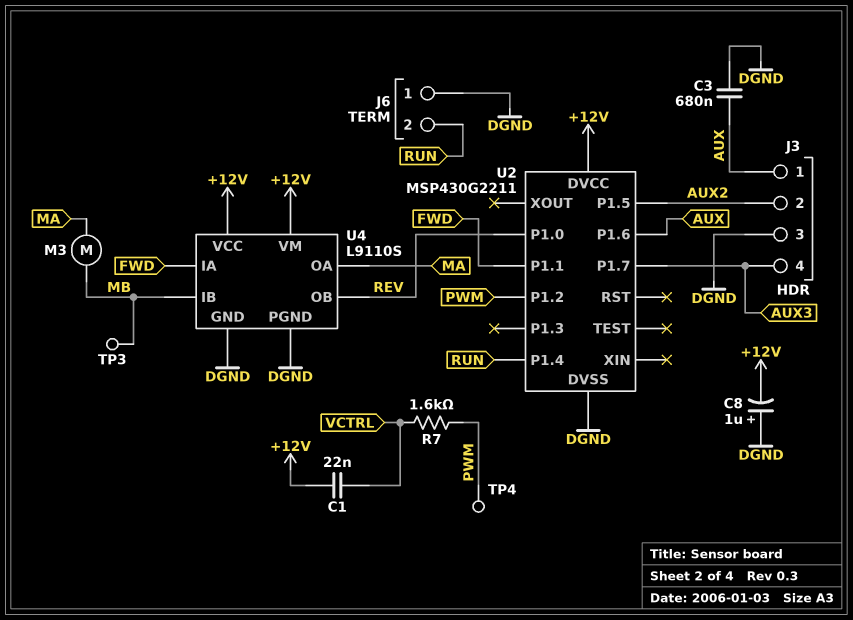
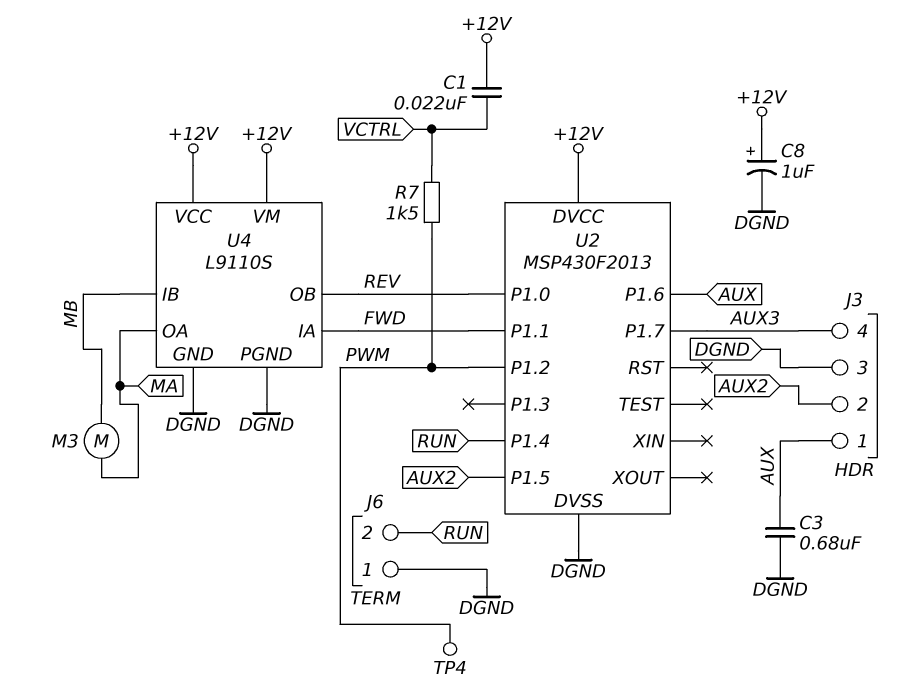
C8: 1uF (plus DGND, minus +12V) -> 1uF (plus +12V, minus DGND)
R7: 1.6k (PWM, VCTRL) -> 1.5k (PWM, VCTRL)
TP3: test point (MB) -> none
U2: MSP430G2211 -> MSP430F2013

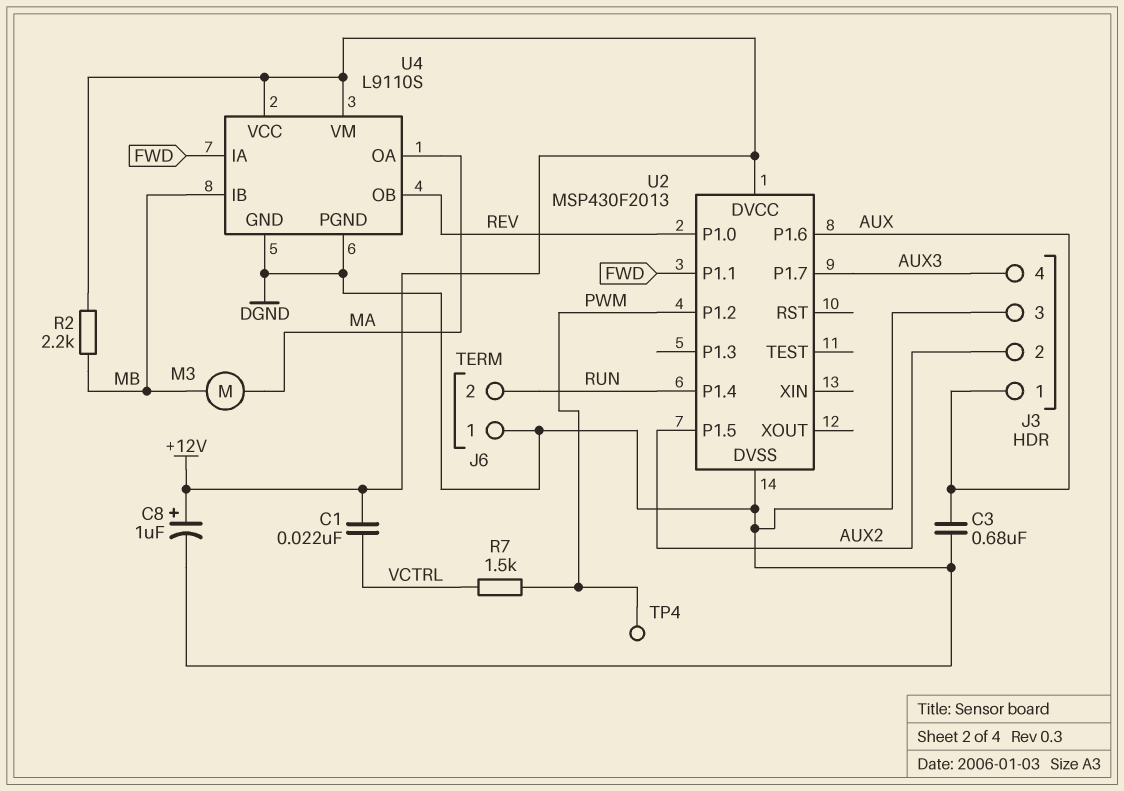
R2: none -> 2.2k (+12V, MB)

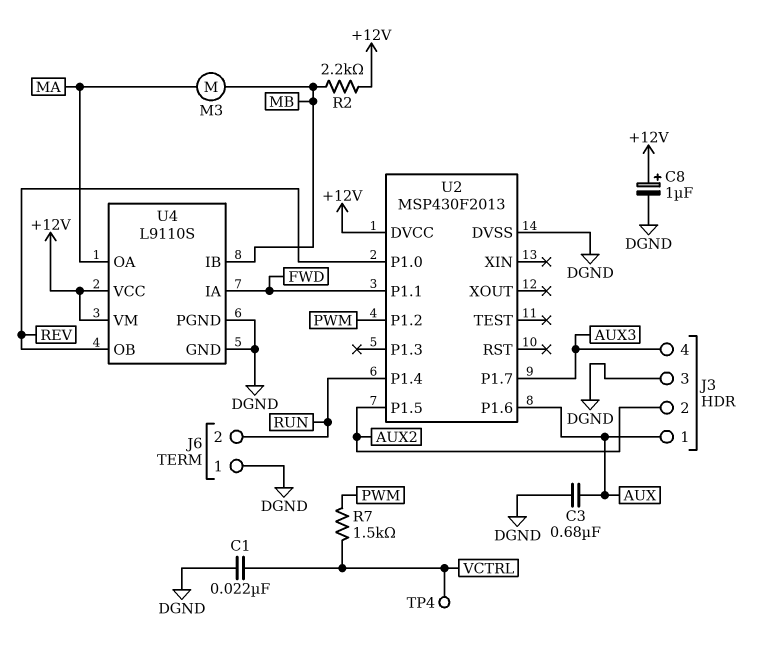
C1: 22nF (+12V, VCTRL) -> 22nF (DGND, VCTRL)
TP4: test point (PWM) -> test point (VCTRL)

